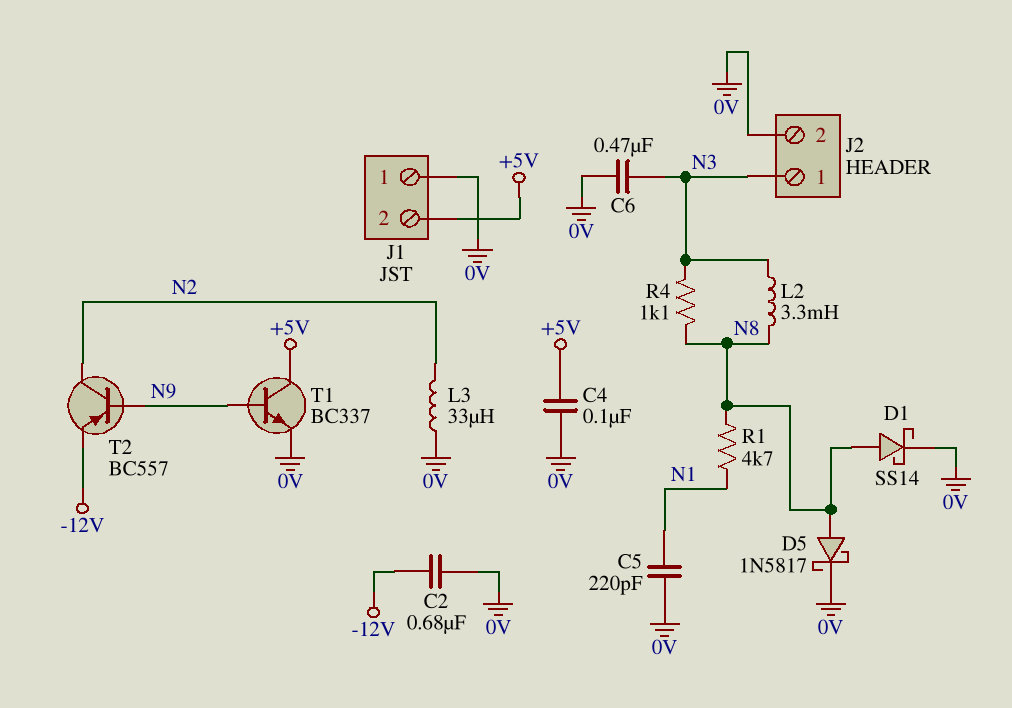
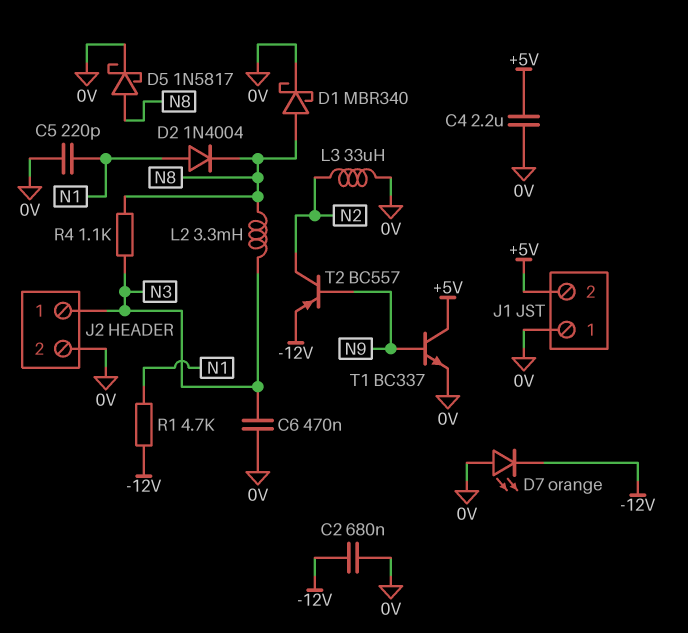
C4: 100nF (+5V, 0V) -> 2.2uF (+5V, 0V)
D1: schottky SS14 (A N8, K 0V) -> schottky MBR340 (A N8, K 0V)
D2: none -> diode 1N4004 (A N1, K N8)
D7: none -> LED orange (A 0V, K -12V)
R1: 4.7k (N1, N8) -> 4.7k (-12V, N1)

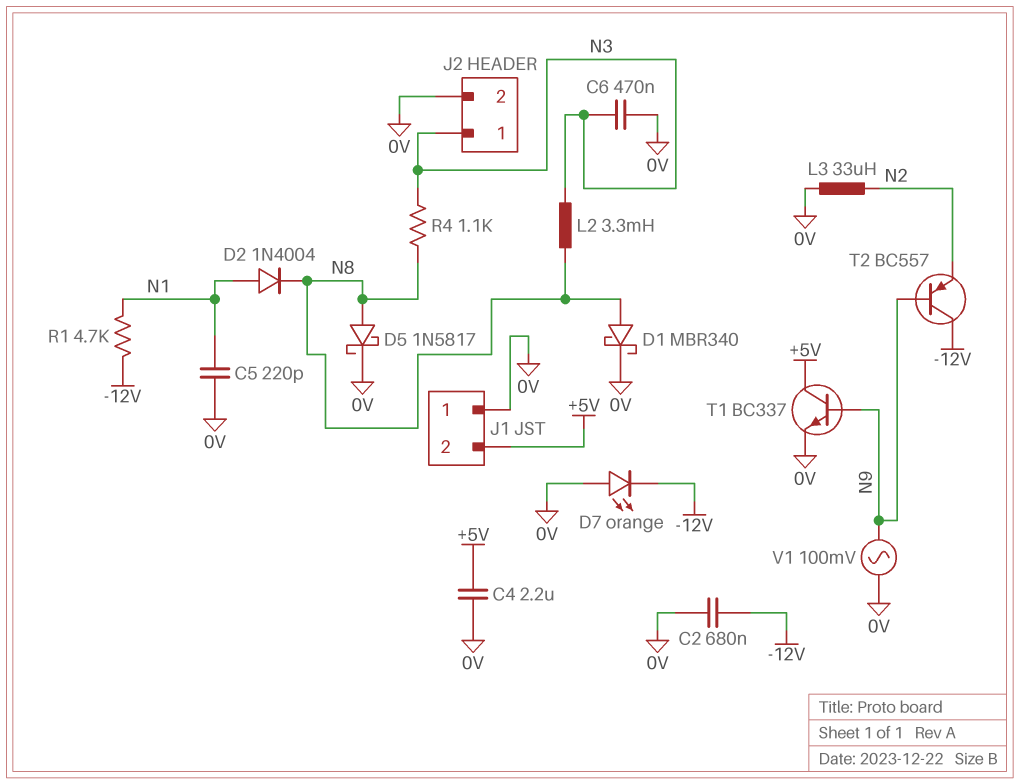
T2: PNP BC557 (B N9, C N2, E -12V) -> PNP BC557 (B N9, C -12V, E N2)
V1: none -> AC 100mV (0V, N9)

